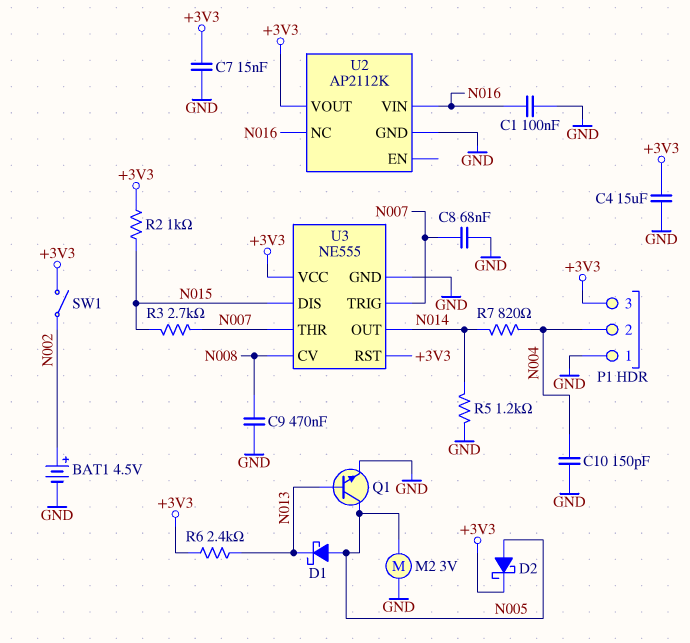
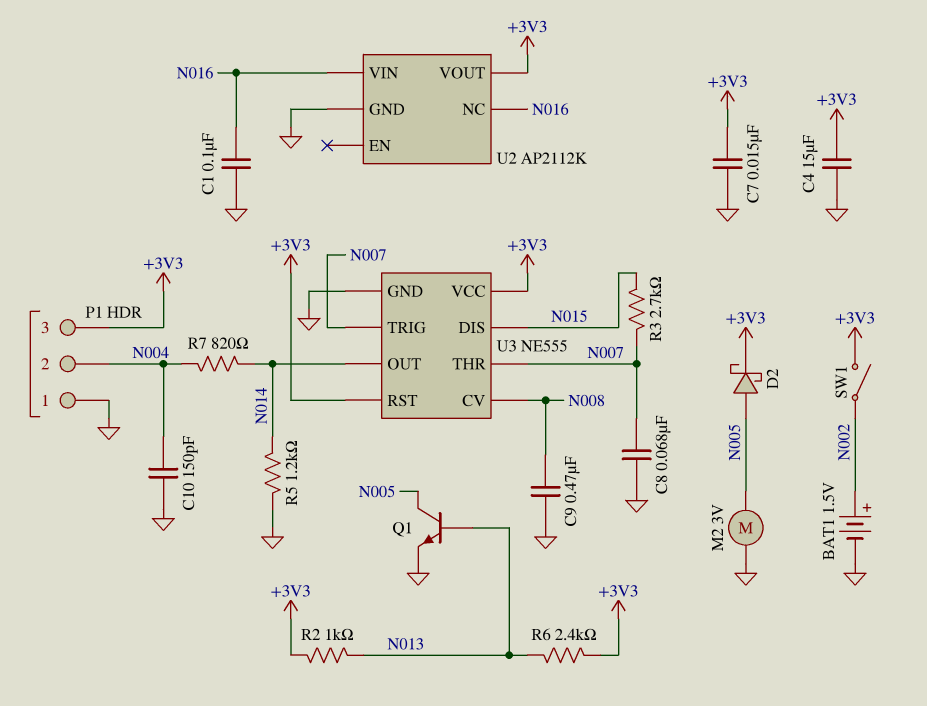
BAT1: 4.5V (plus N002, minus GND) -> 1.5V (plus N002, minus GND)
D1: schottky (A N005, K N013) -> none
R2: 1k (+3V3, N015) -> 1k (+3V3, N013)

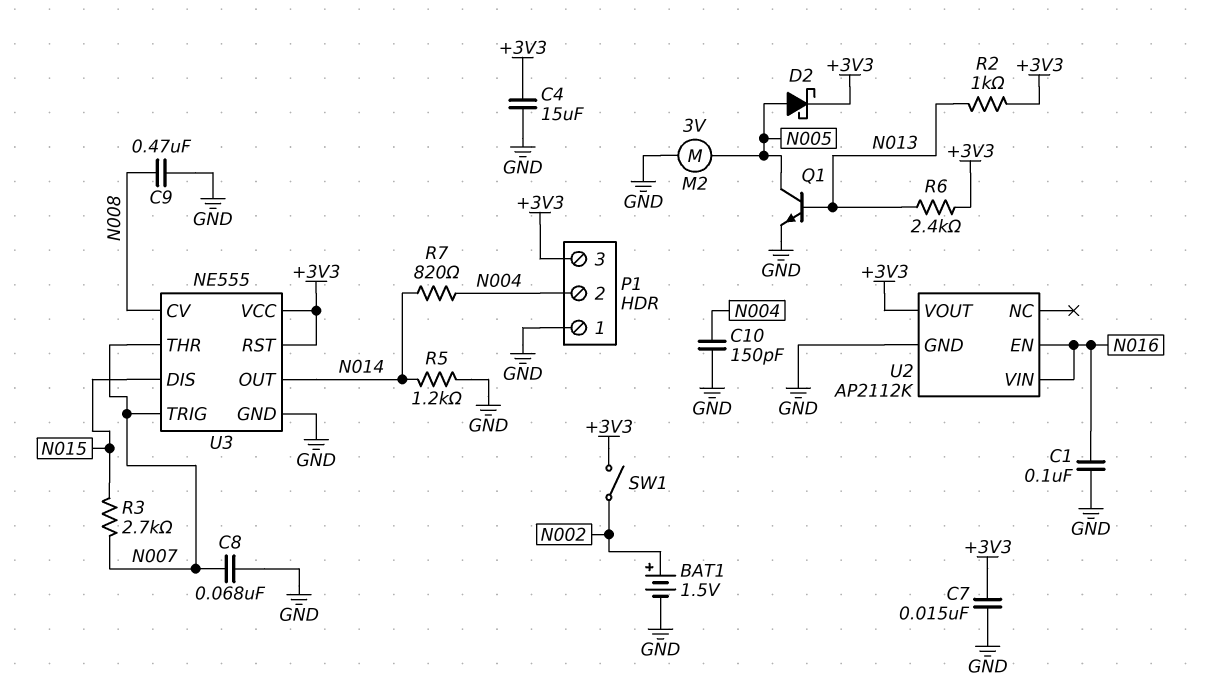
U2 pin EN: none -> N016
U2 pin NC: N016 -> none

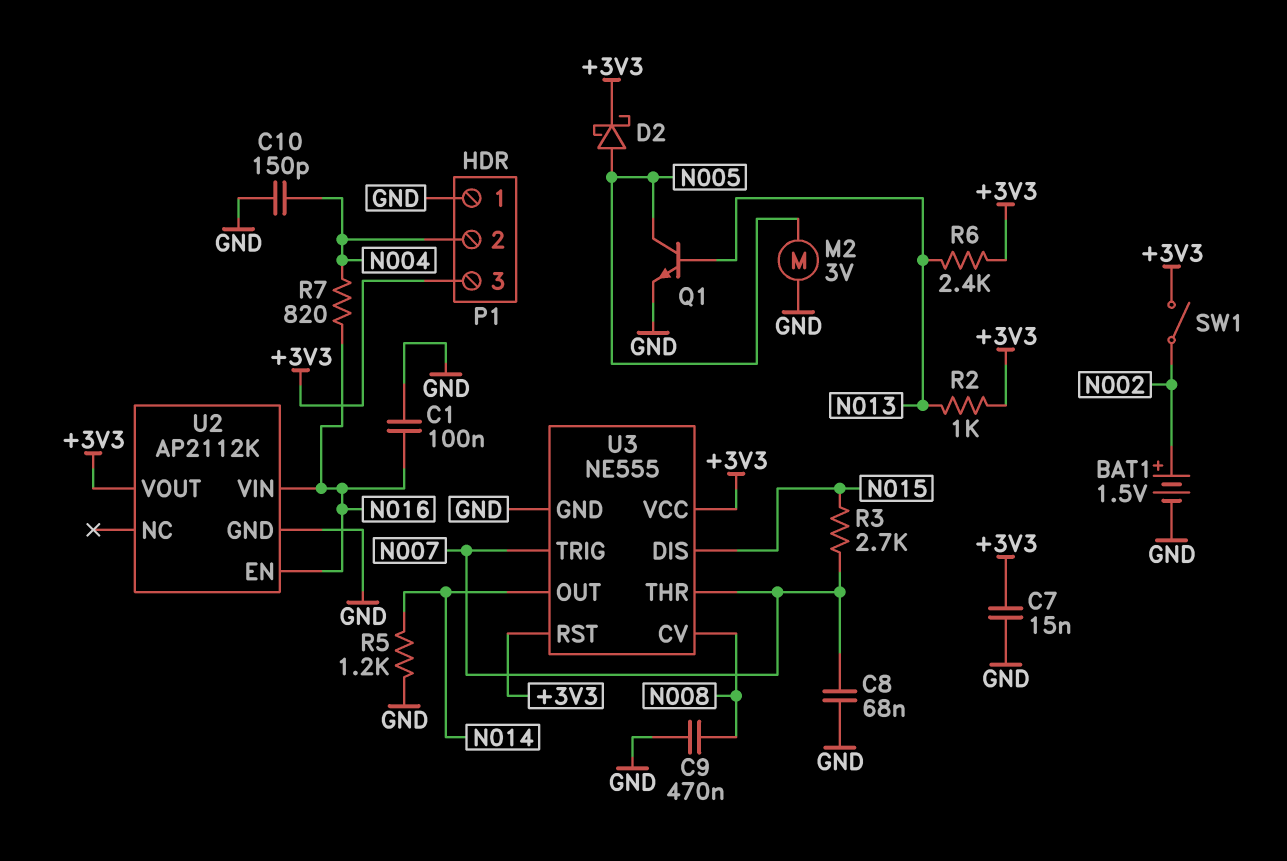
C4: 15uF (+3V3, GND) -> none
R7: 820 (N004, N014) -> 820 (N004, N016)

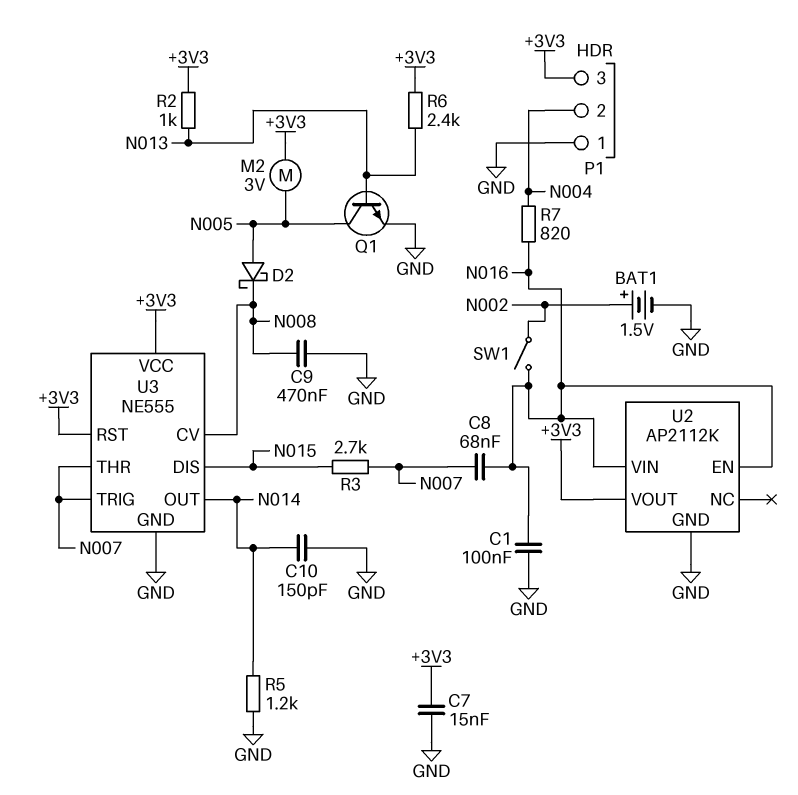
C8: 68nF (GND, N007) -> 68nF (N007, N016)
C10: 150pF (GND, N004) -> 150pF (GND, N014)
D2: schottky (A N005, K +3V3) -> schottky (A N005, K N008)
M2: motor 3V (GND, N005) -> motor 3V (+3V3, N005)
SW1: switch (+3V3, N002) -> switch (N002, N016)

